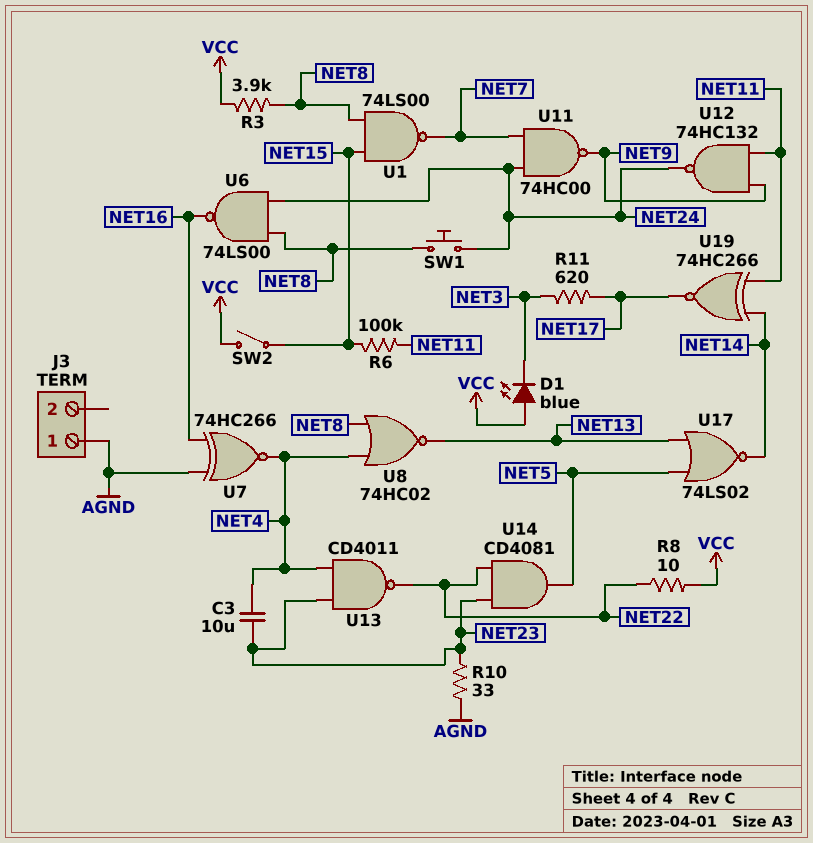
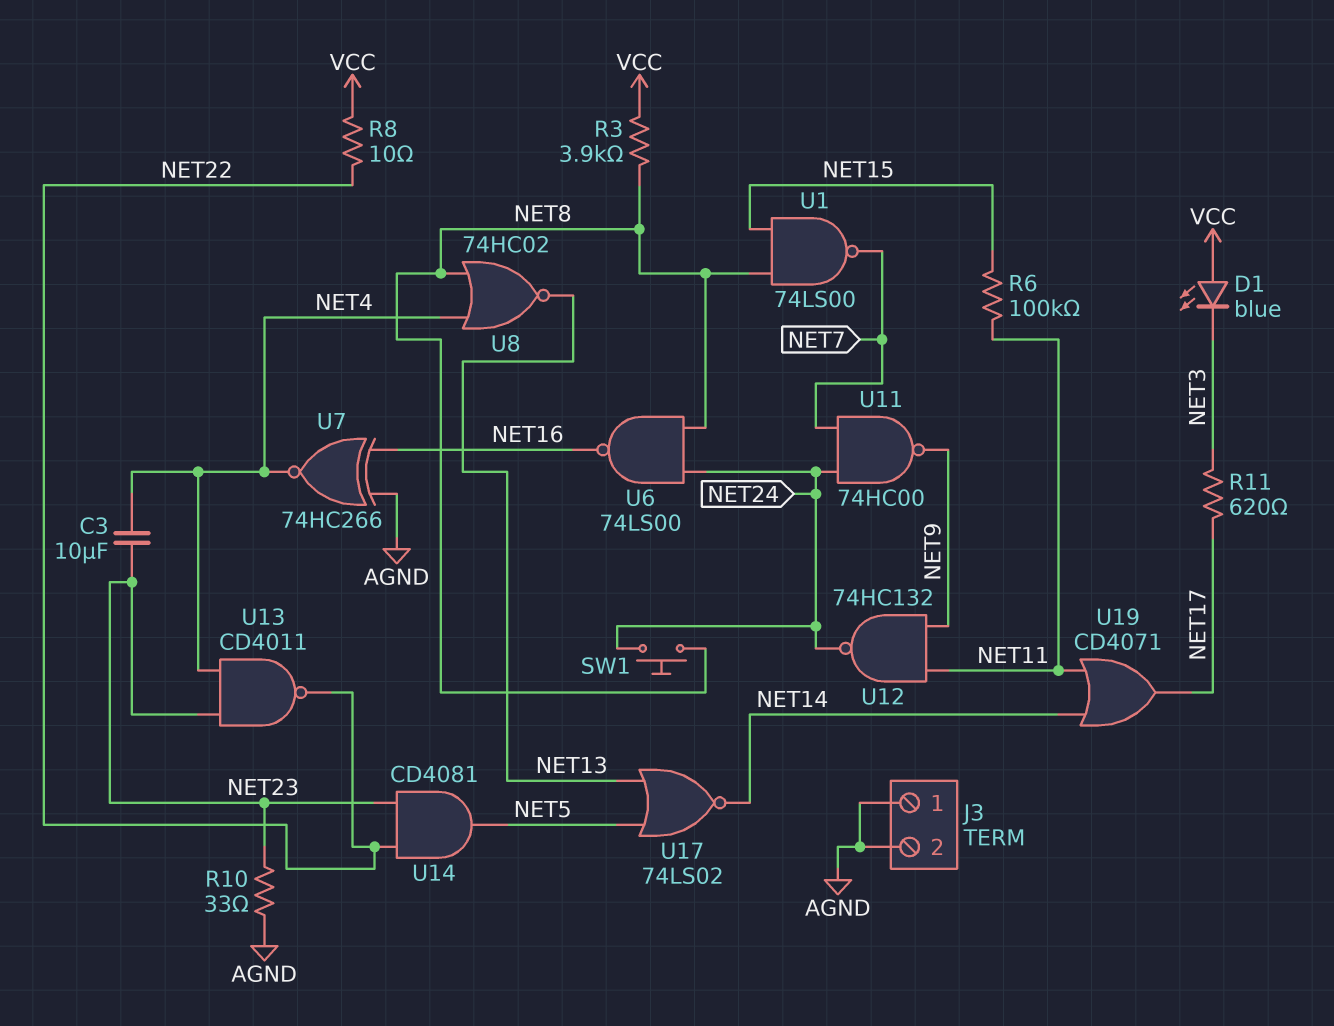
J3 pin 2: none -> AGND
SW2: switch (NET15, VCC) -> none
U19: XNOR 74HC266 (in NET11, in NET14, out NET17) -> OR CD4071 (in NET11, in NET14, out NET17)

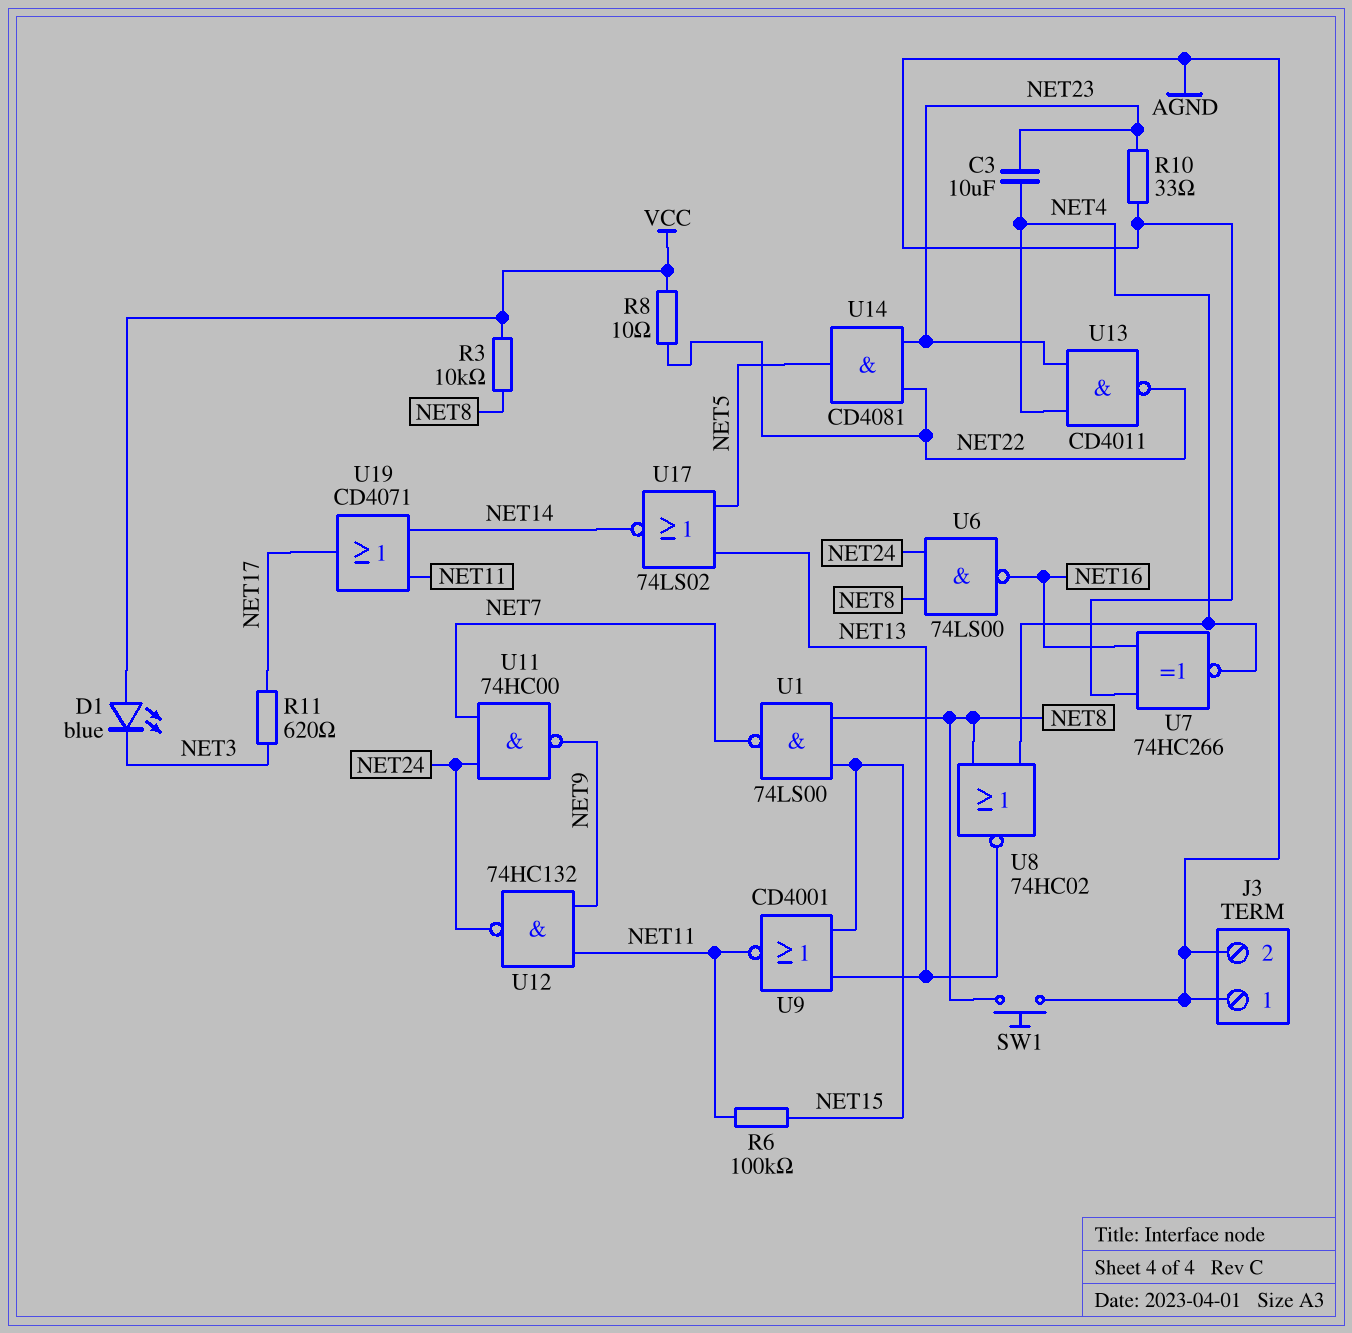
R3: 3.9k (NET8, VCC) -> 10k (NET8, VCC)
SW1: button (NET8, NET24) -> button (AGND, NET8)
U9: none -> NOR CD4001 (in NET13, in NET15, out NET11)

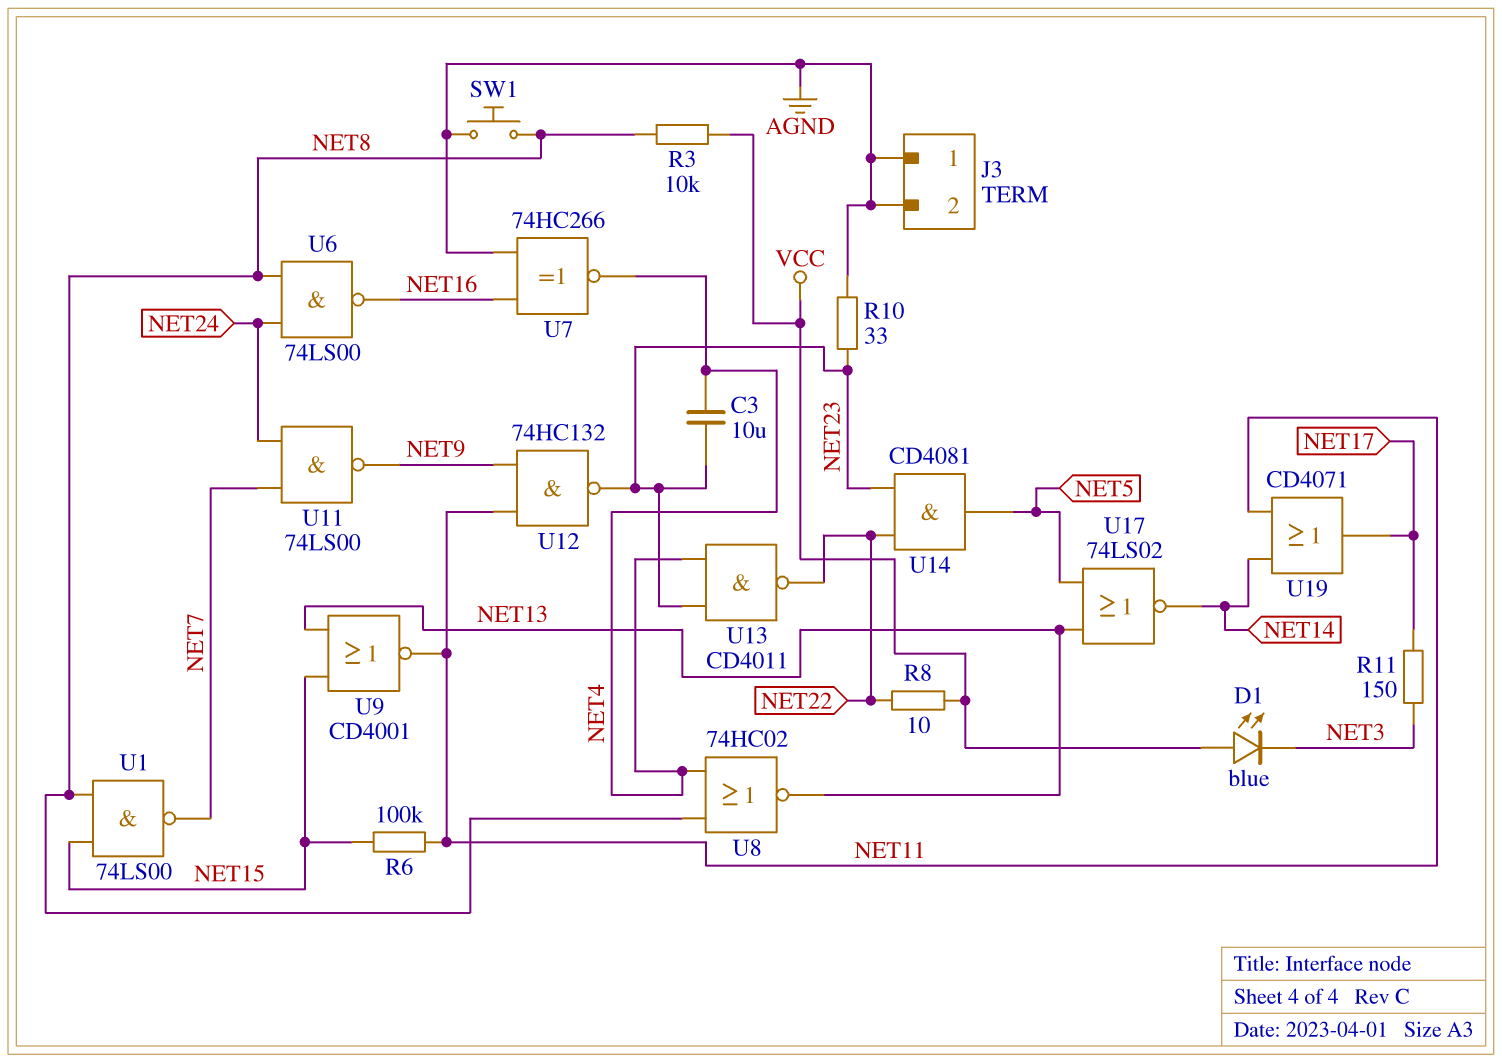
R11: 620 (NET3, NET17) -> 150 (NET3, NET17)
U11: NAND 74HC00 (in NET7, in NET24, out NET9) -> NAND 74LS00 (in NET7, in NET24, out NET9)
U12: NAND 74HC132 (in NET9, in NET11, out NET24) -> NAND 74HC132 (in NET9, in NET11, out NET23)

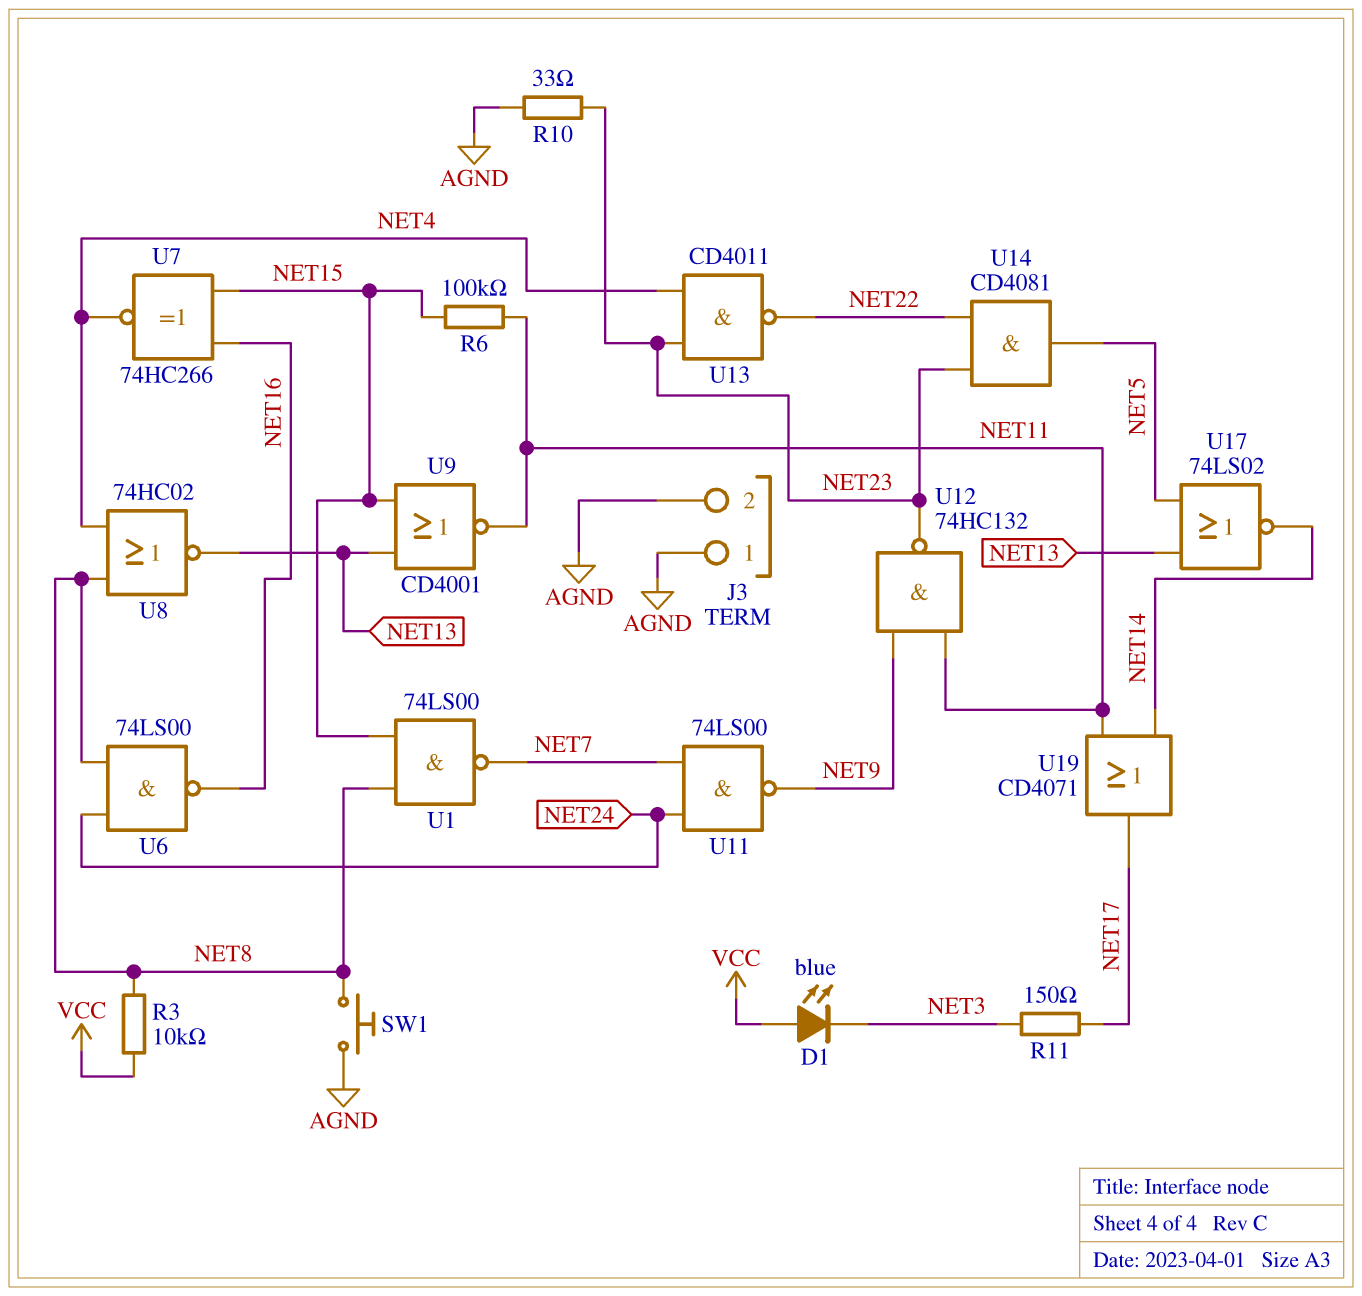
C3: 10uF (NET4, NET23) -> none
R8: 10 (NET22, VCC) -> none
U7: XNOR 74HC266 (in AGND, in NET16, out NET4) -> XNOR 74HC266 (in NET15, in NET16, out NET4)

